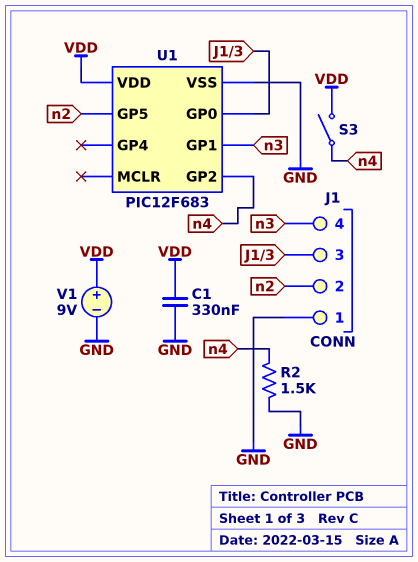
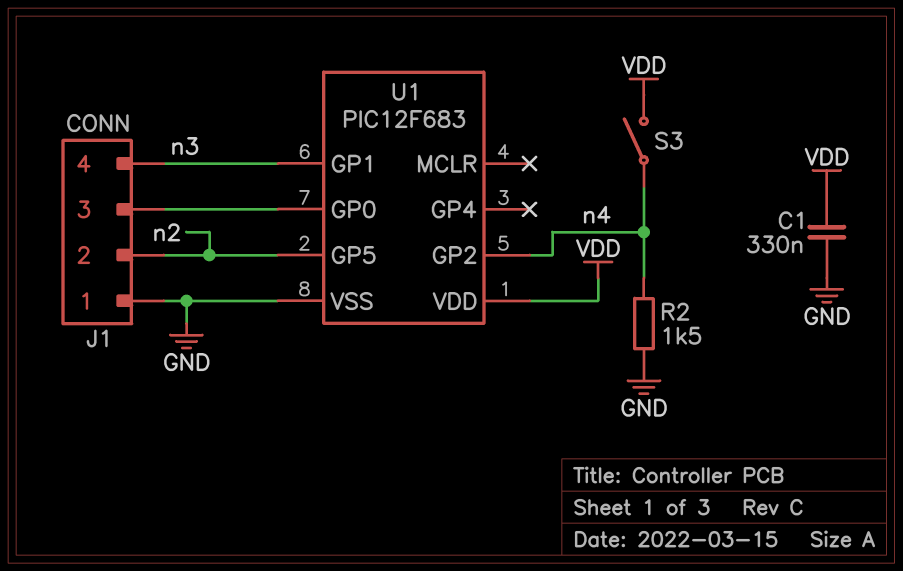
V1: 9V (plus VDD, minus GND) -> none

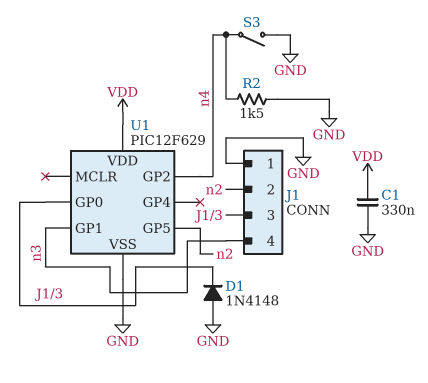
D1: none -> diode 1N4148 (A GND, K J1/3)
S3: switch (VDD, n4) -> switch (GND, n4)
U1: PIC12F683 -> PIC12F629

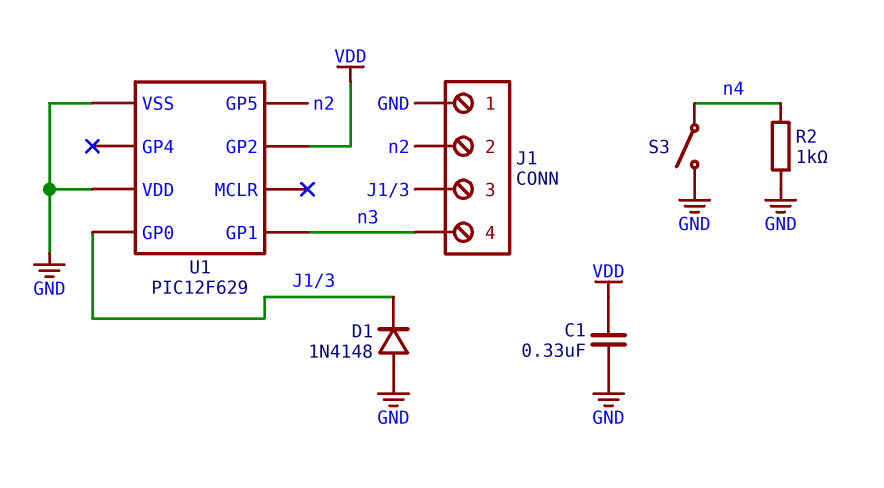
R2: 1.5k (GND, n4) -> 1k (GND, n4)
U1 pin GP2: n4 -> VDD
U1 pin VDD: VDD -> GND

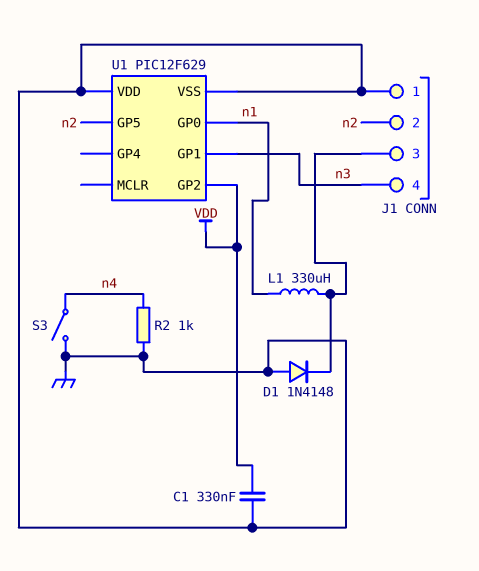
L1: none -> 330uH (J1/3, n1)
U1 pin GP0: J1/3 -> n1

